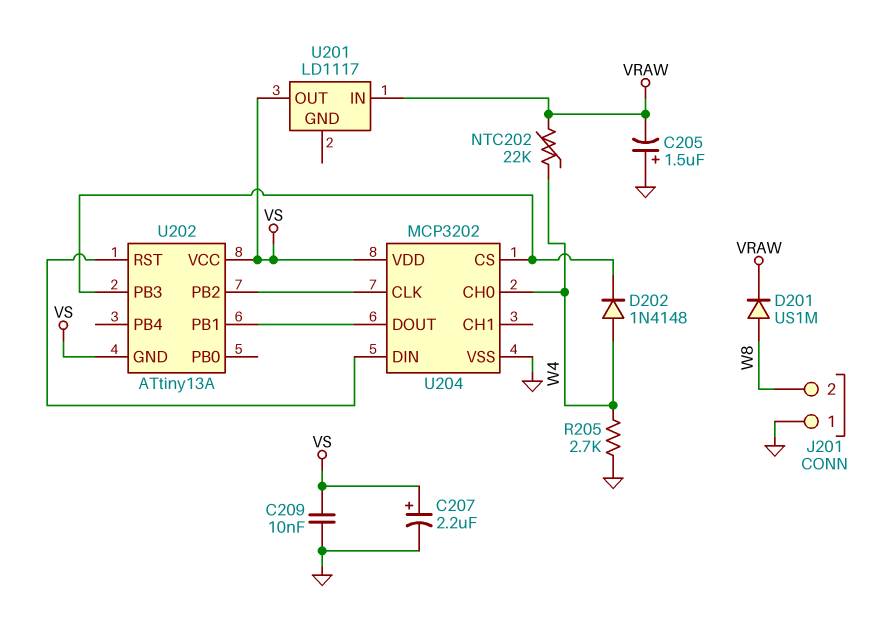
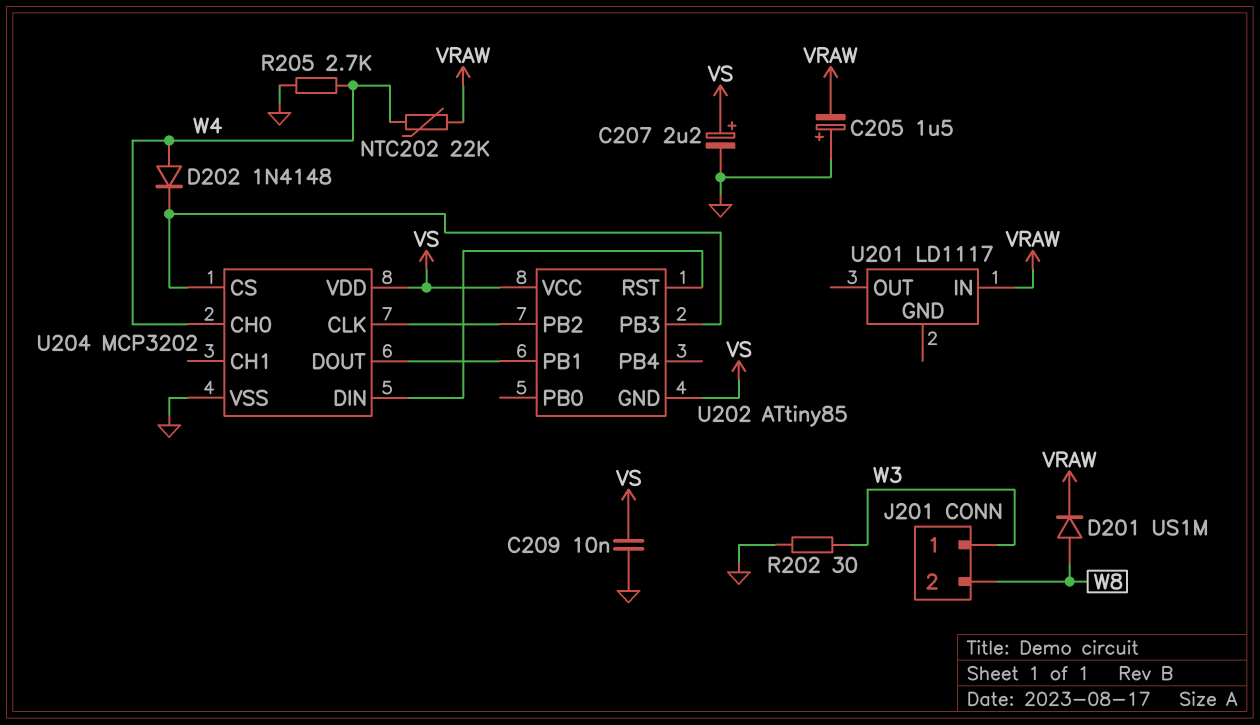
J201 pin 1: GND -> W3
R202: none -> 30 (GND, W3)
U201 pin OUT: VS -> none
U202: ATtiny13A -> ATtiny85

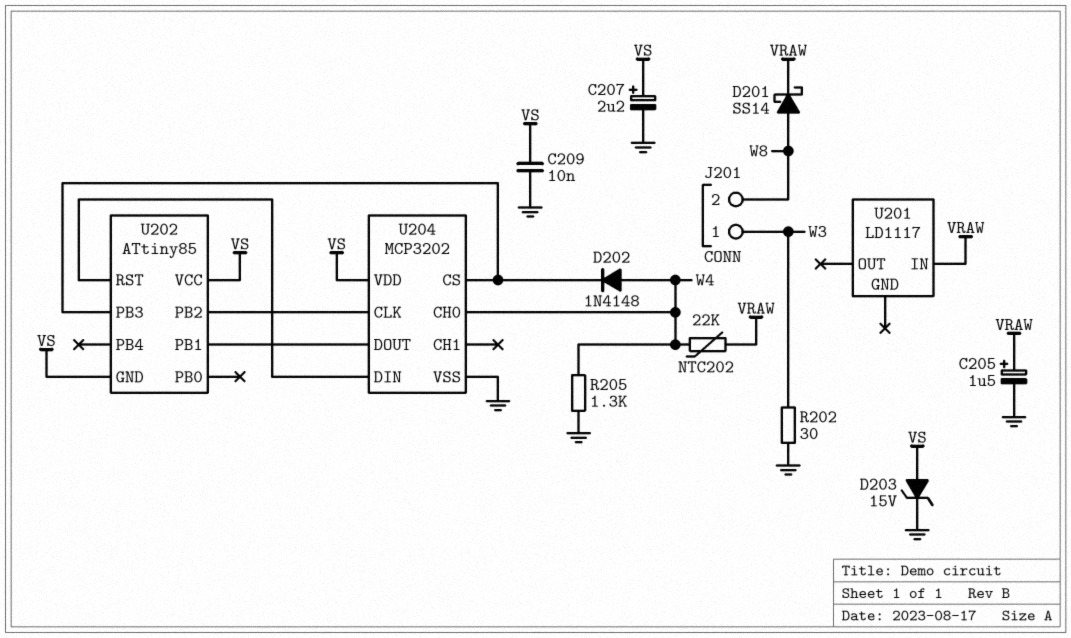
C205: 1.5uF (plus GND, minus VRAW) -> 1.5uF (plus VRAW, minus GND)
D201: diode US1M (A W8, K VRAW) -> schottky SS14 (A W8, K VRAW)
D203: none -> zener 15V (A VS, K GND)
R205: 2.7k (GND, W4) -> 1.3k (GND, W4)

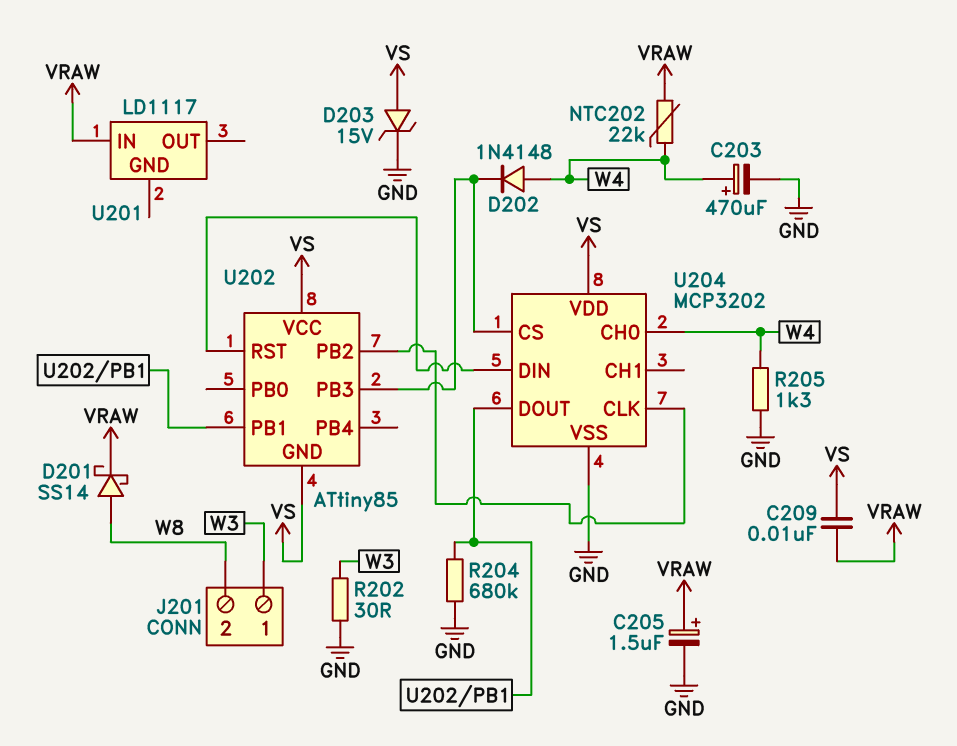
C203: none -> 470uF (plus W4, minus GND)
C207: 2.2uF (plus VS, minus GND) -> none
C209: 10nF (GND, VS) -> 10nF (VRAW, VS)
R204: none -> 680k (GND, U202/PB1)

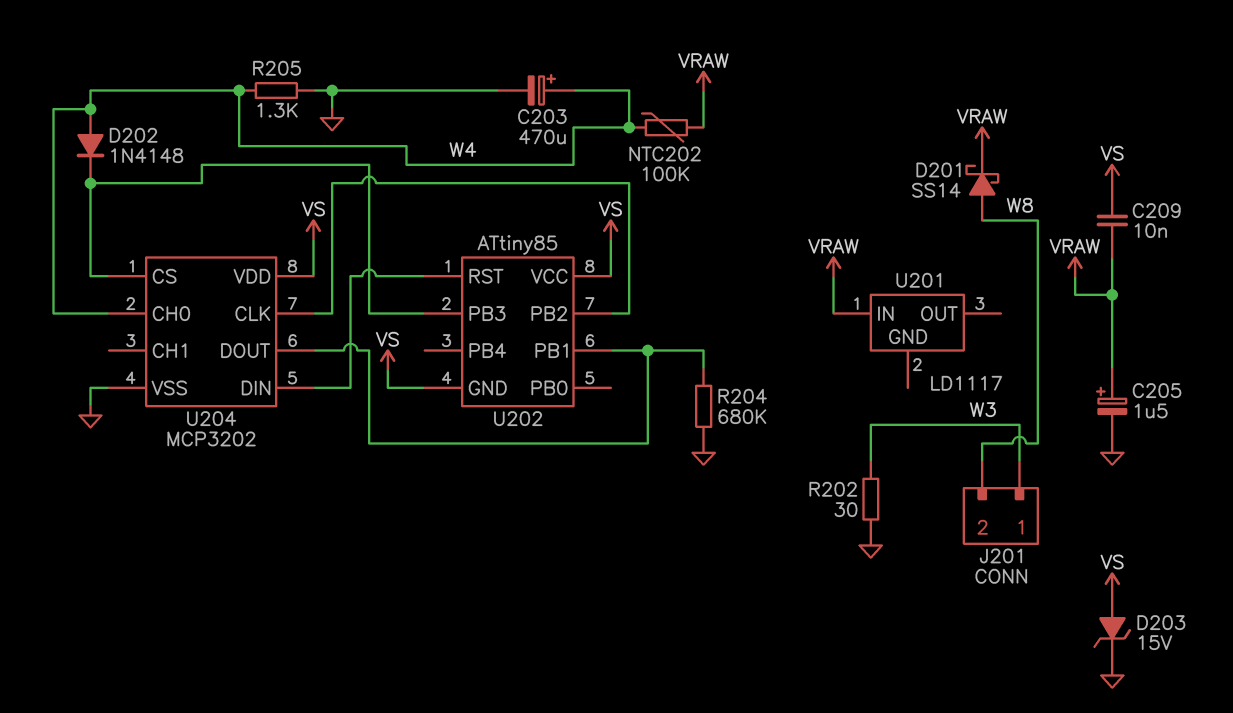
NTC202: 22k (VRAW, W4) -> 100k (VRAW, W4)

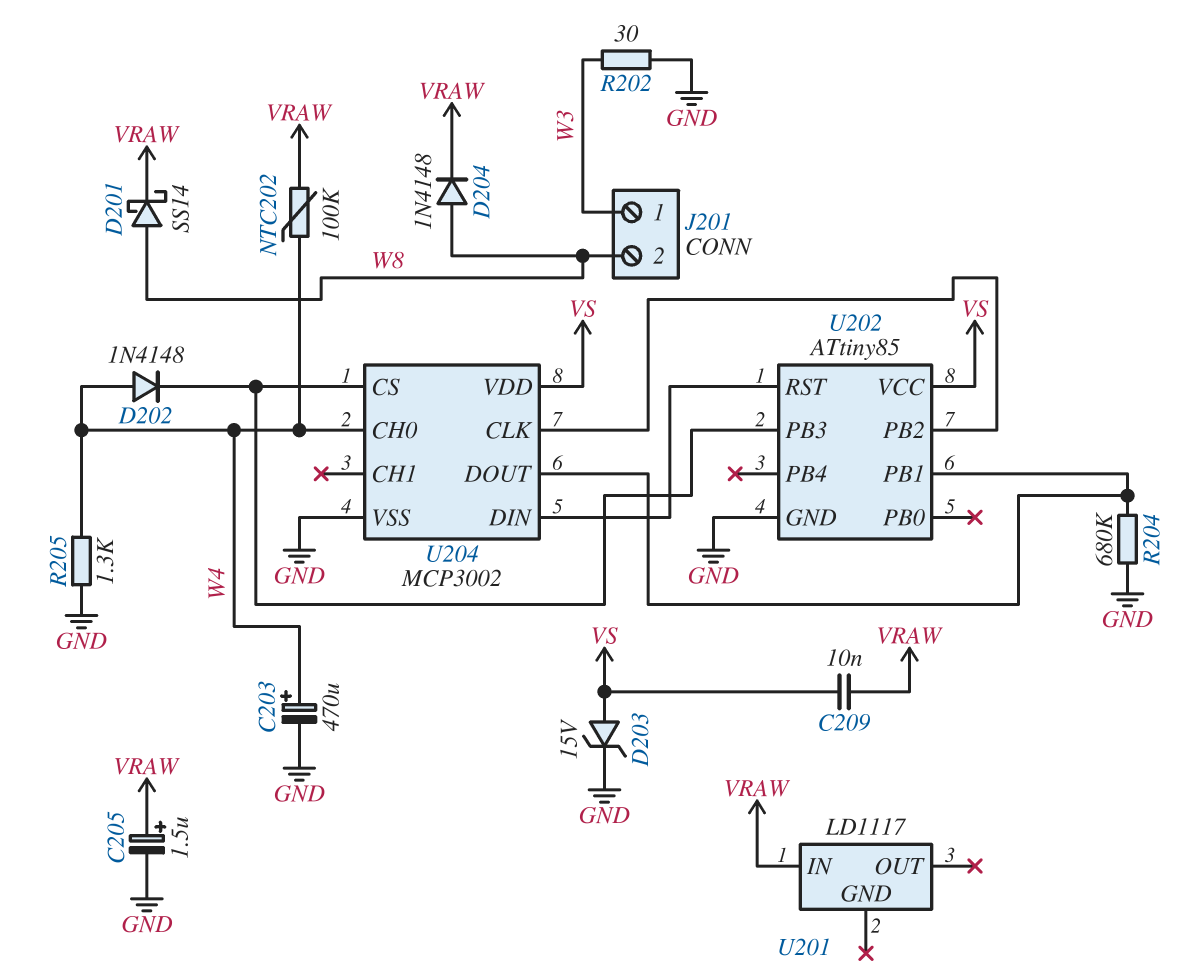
D204: none -> diode 1N4148 (A W8, K VRAW)
U202 pin GND: VS -> GND
U204: MCP3202 -> MCP3002

